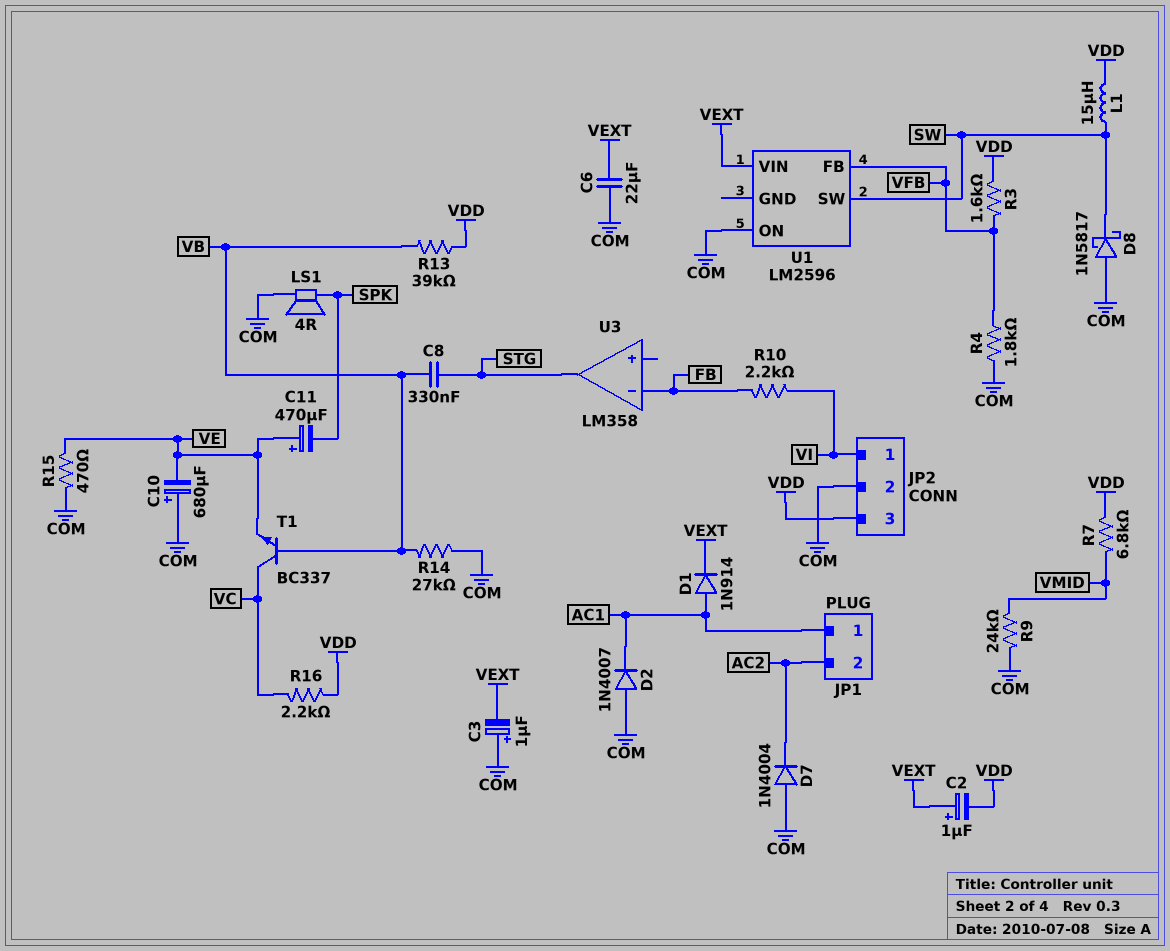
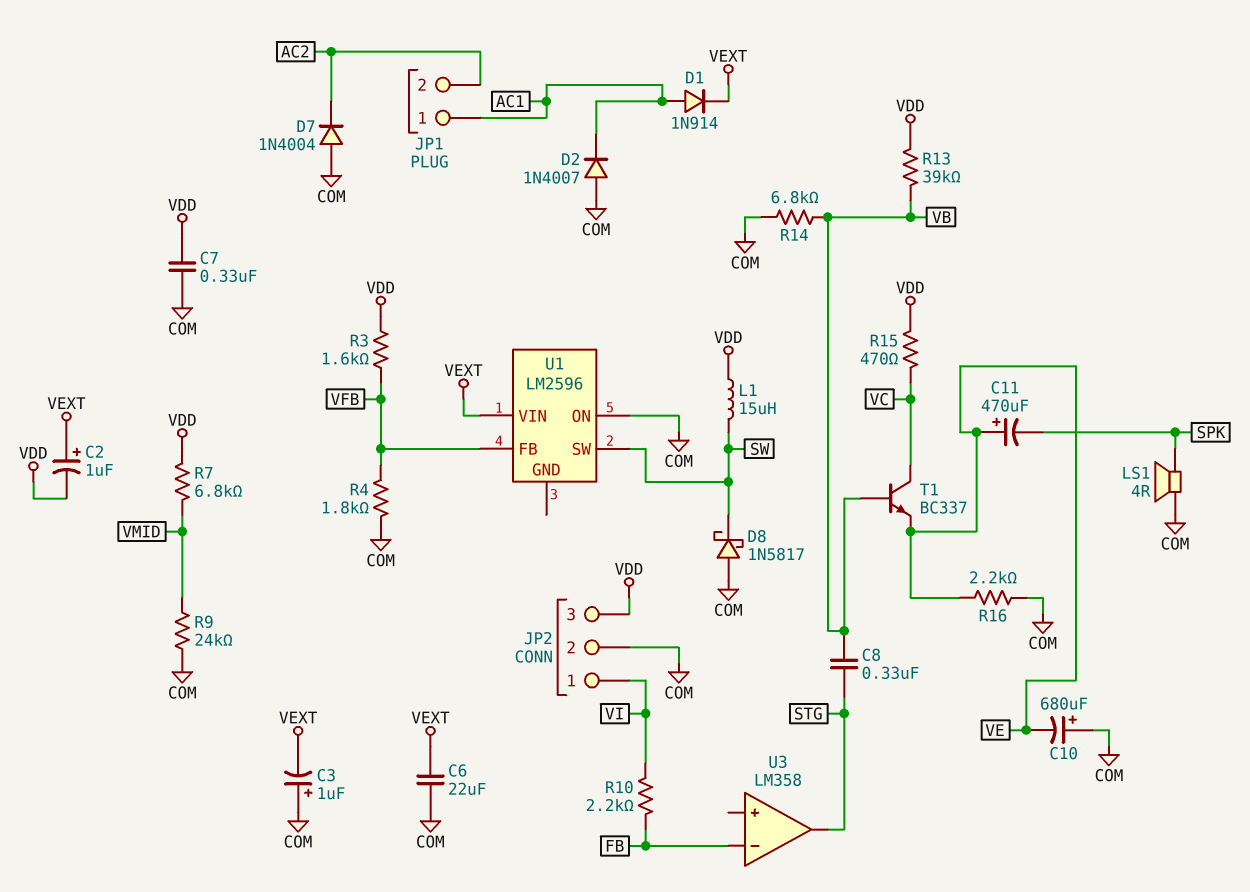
C7: none -> 330nF (COM, VDD)
R14: 27k (COM, VB) -> 6.8k (COM, VB)
R15: 470 (COM, VE) -> 470 (VC, VDD)
R16: 2.2k (VC, VDD) -> 2.2k (COM, VE)

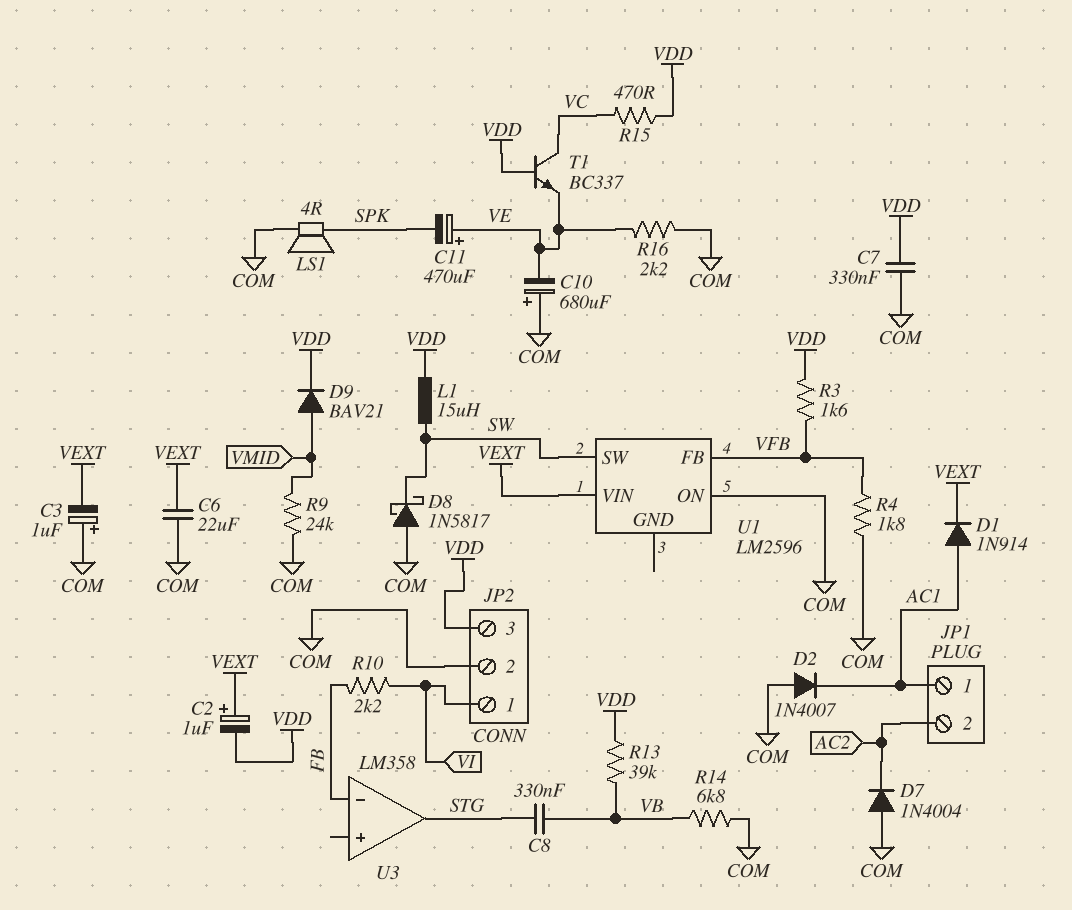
D9: none -> diode BAV21 (A VMID, K VDD)
R7: 6.8k (VDD, VMID) -> none
T1: NPN BC337 (B VB, C VC, E VE) -> NPN BC337 (B VDD, C VC, E VE)

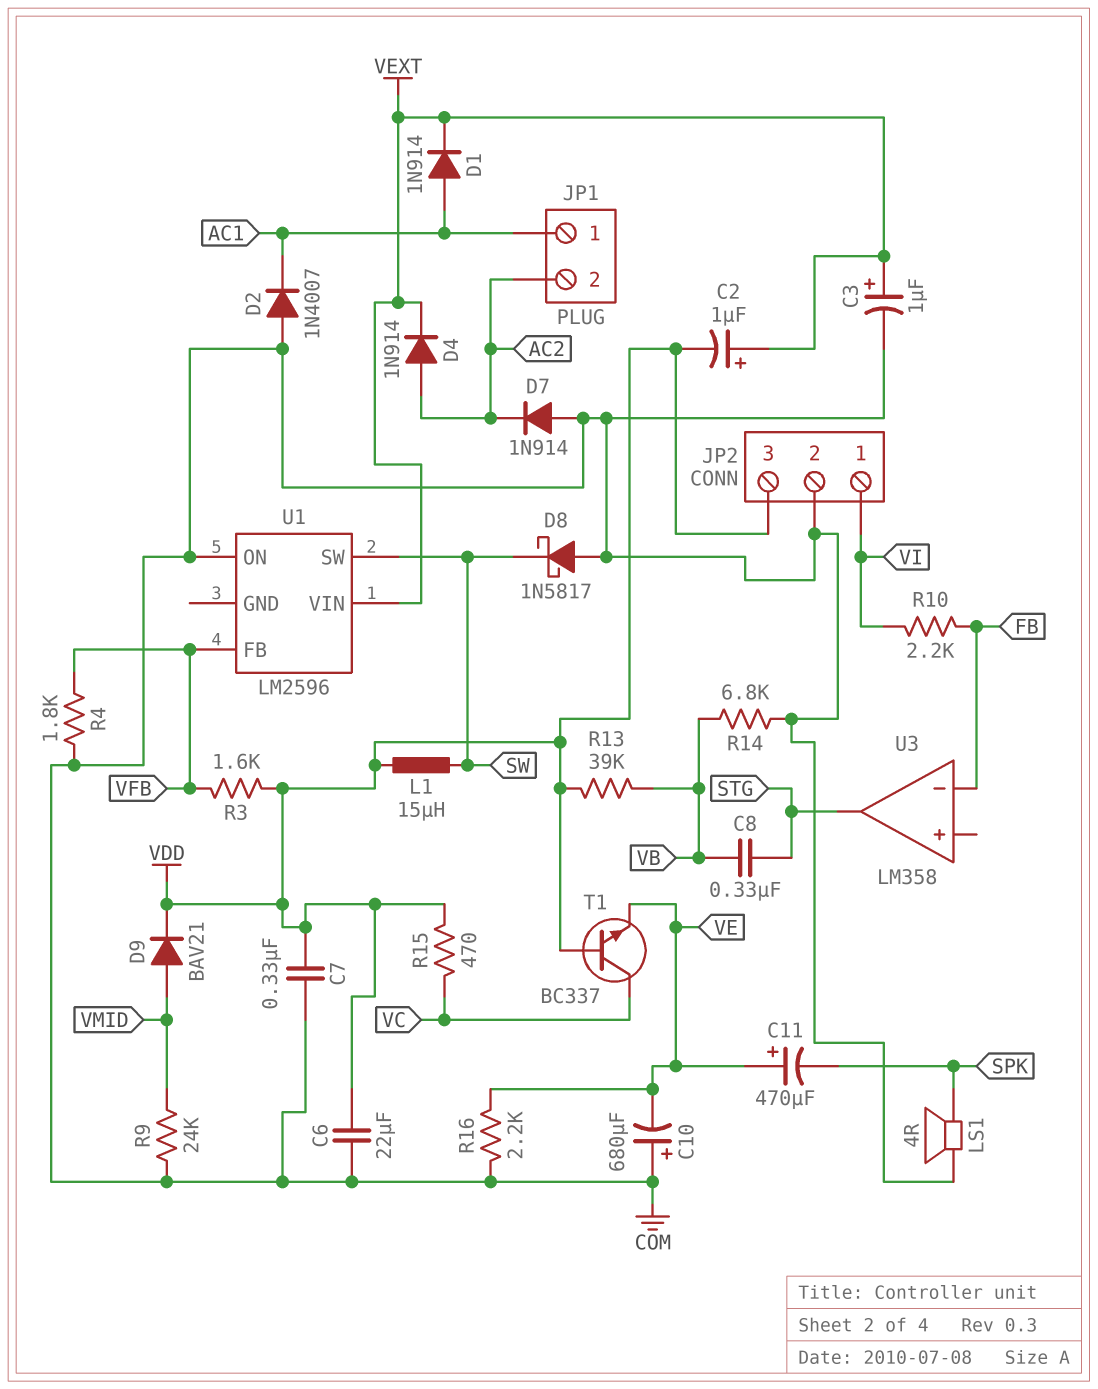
C3: 1uF (plus COM, minus VEXT) -> 1uF (plus VEXT, minus COM)
C6: 22uF (COM, VEXT) -> 22uF (COM, VDD)
D4: none -> diode 1N914 (A AC2, K VEXT)
D7: diode 1N4004 (A COM, K AC2) -> diode 1N914 (A COM, K AC2)

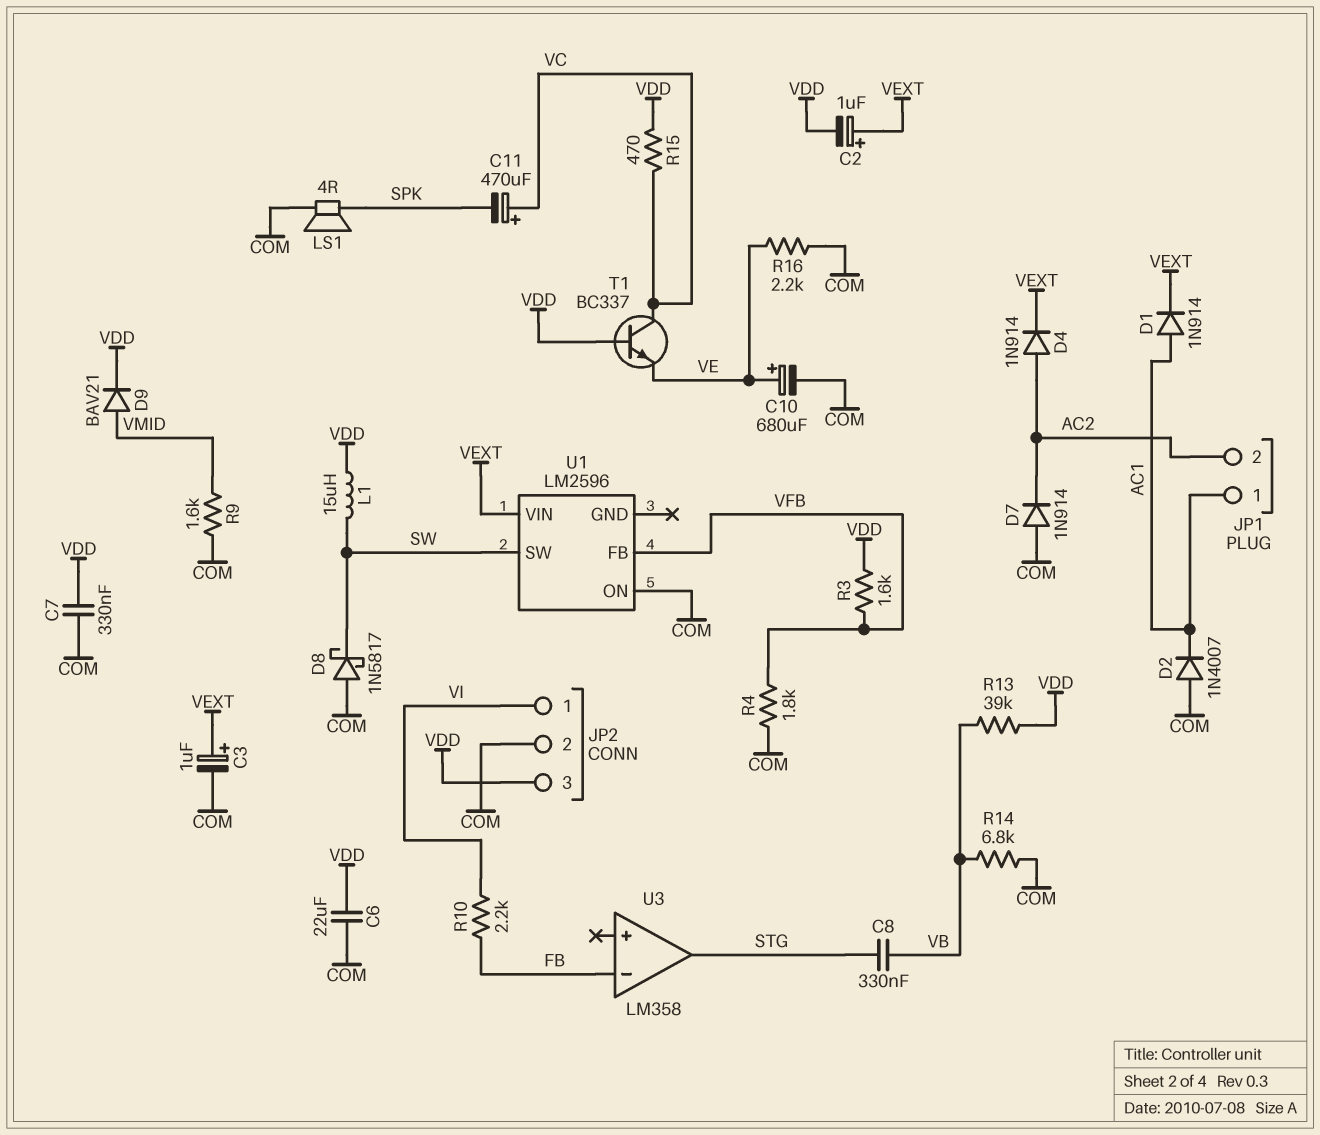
C10: 680uF (plus COM, minus VE) -> 680uF (plus VE, minus COM)
C11: 470uF (plus VE, minus SPK) -> 470uF (plus VC, minus SPK)
R9: 24k (COM, VMID) -> 1.6k (COM, VMID)

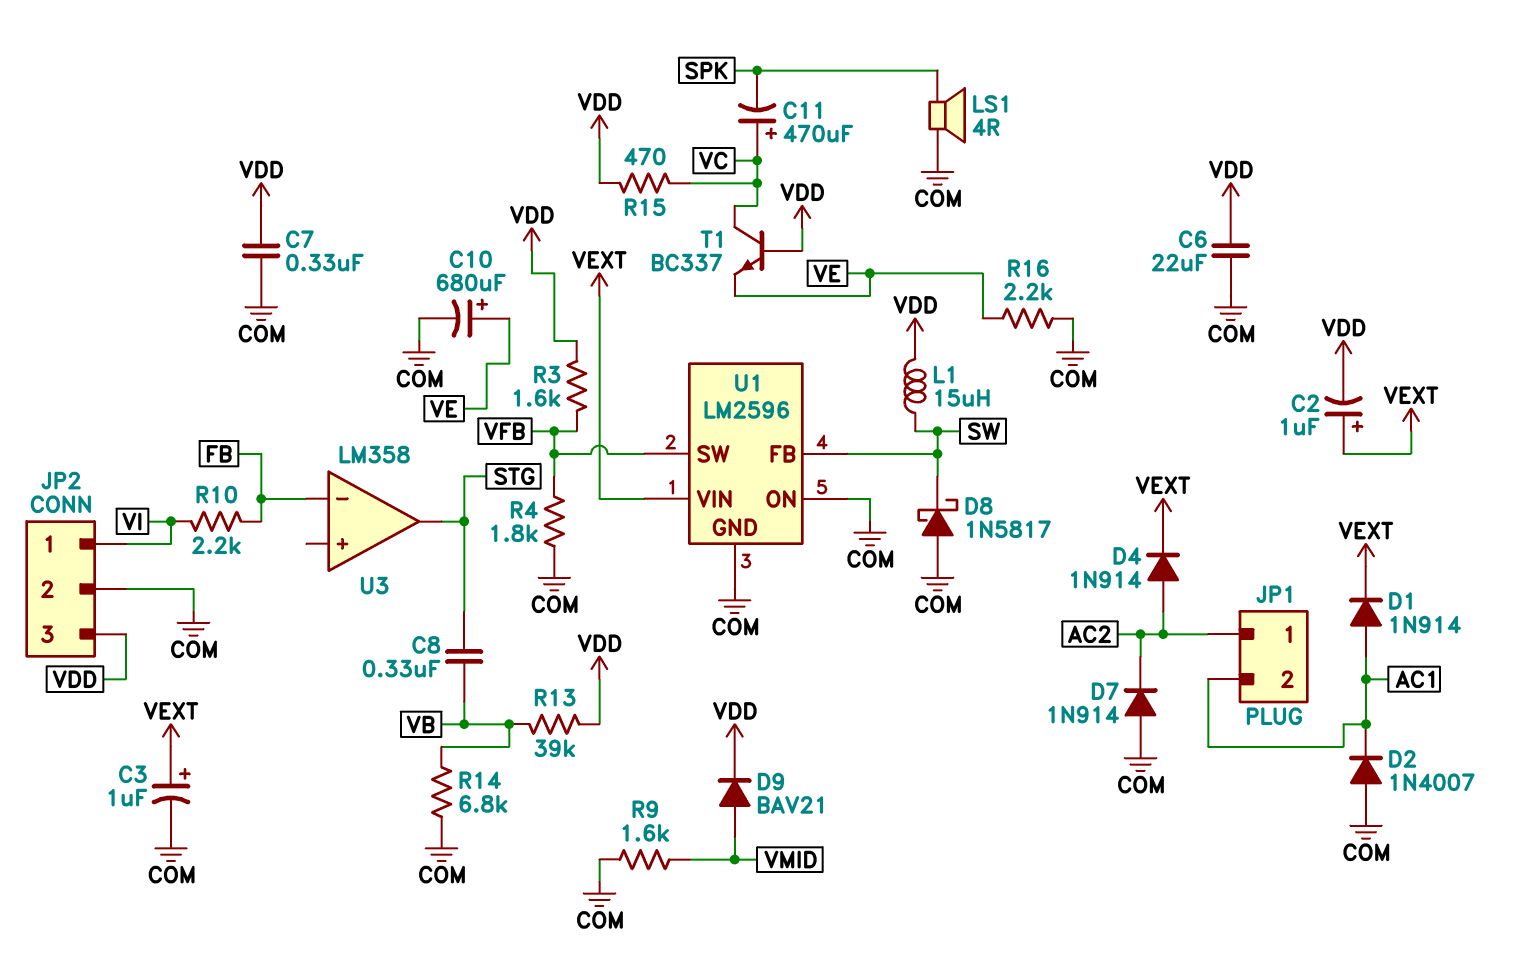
JP1 pin 1: AC1 -> AC2
JP1 pin 2: AC2 -> AC1
U1 pin FB: VFB -> SW
U1 pin GND: none -> COM
U1 pin SW: SW -> VFB

